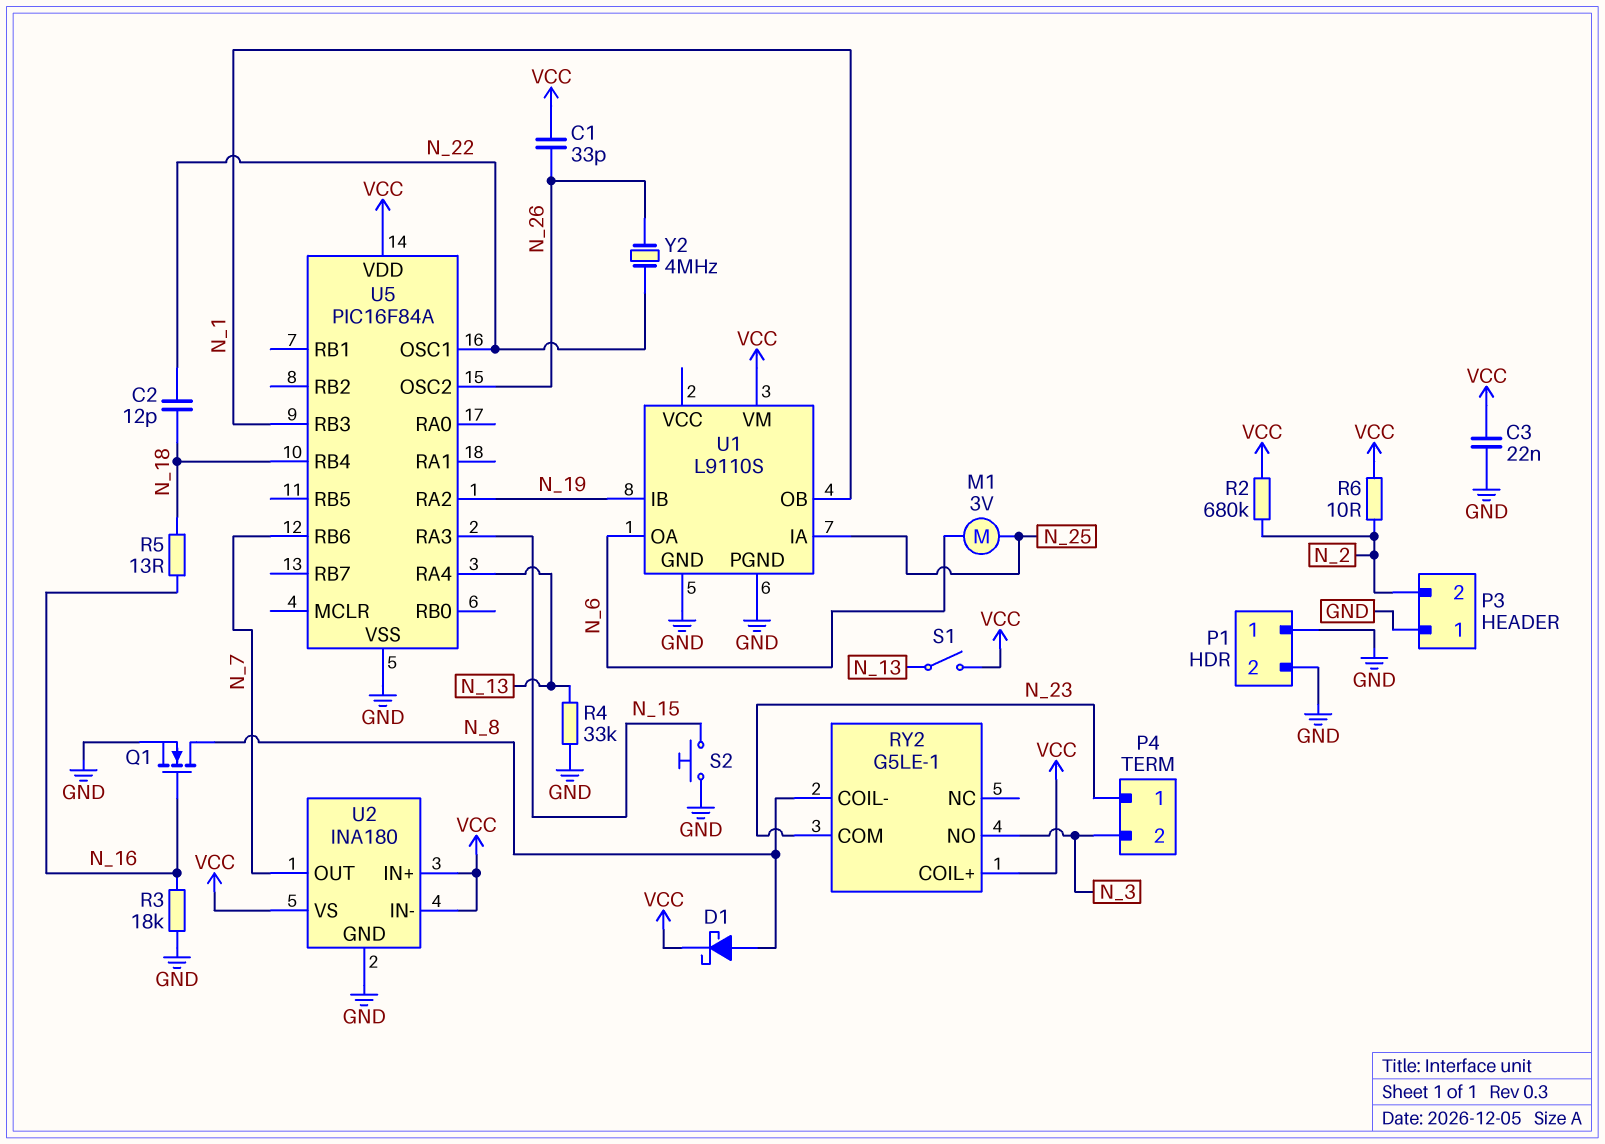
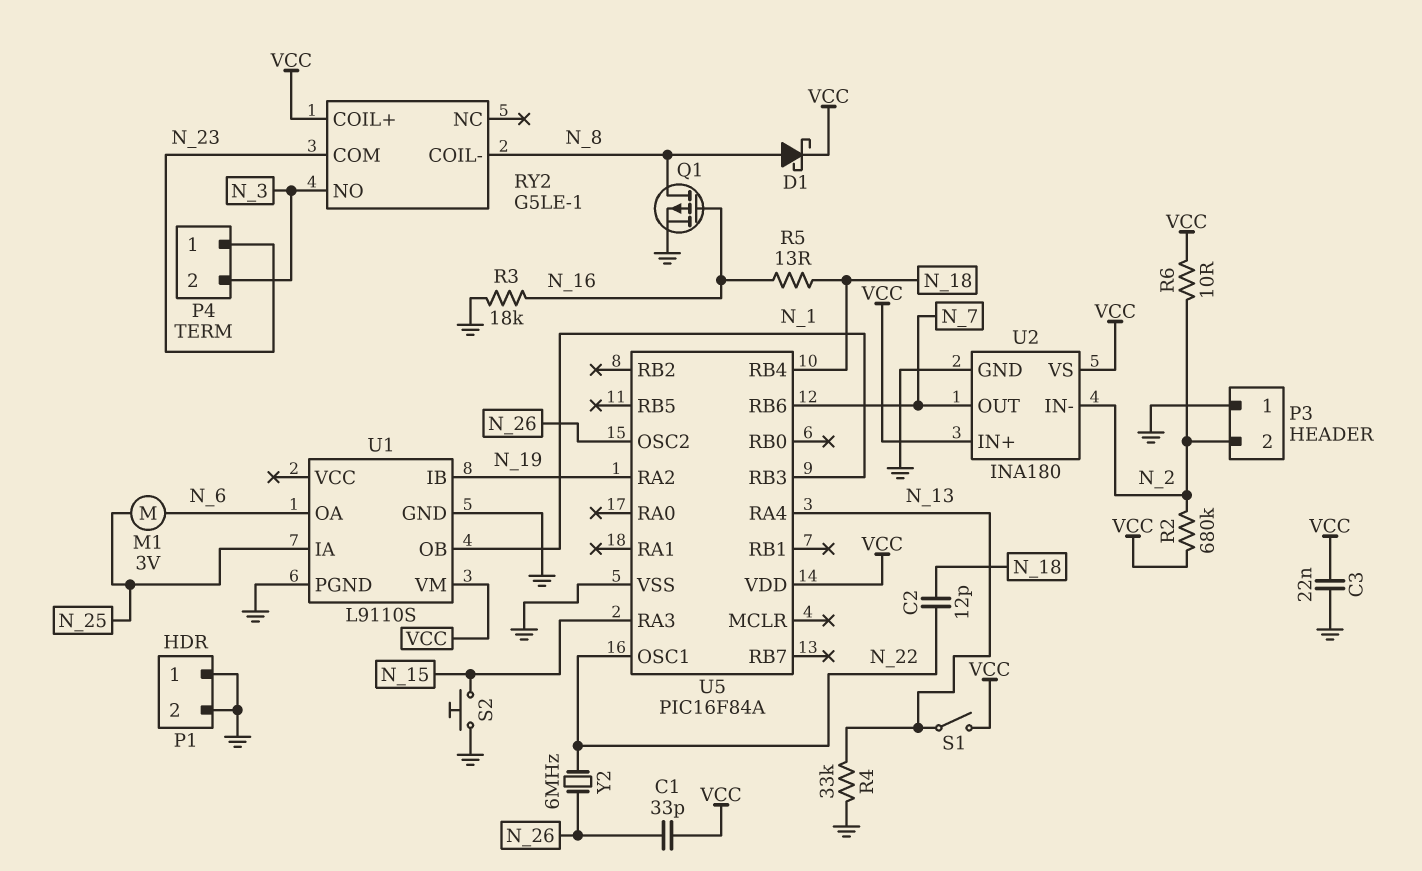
Q1: NMOS (G N_16, D N_8, S GND) -> PMOS (G N_16, D N_8, S GND)
U2 pin IN-: VCC -> N_2
Y2: 4MHz (N_22, N_26) -> 6MHz (N_22, N_26)

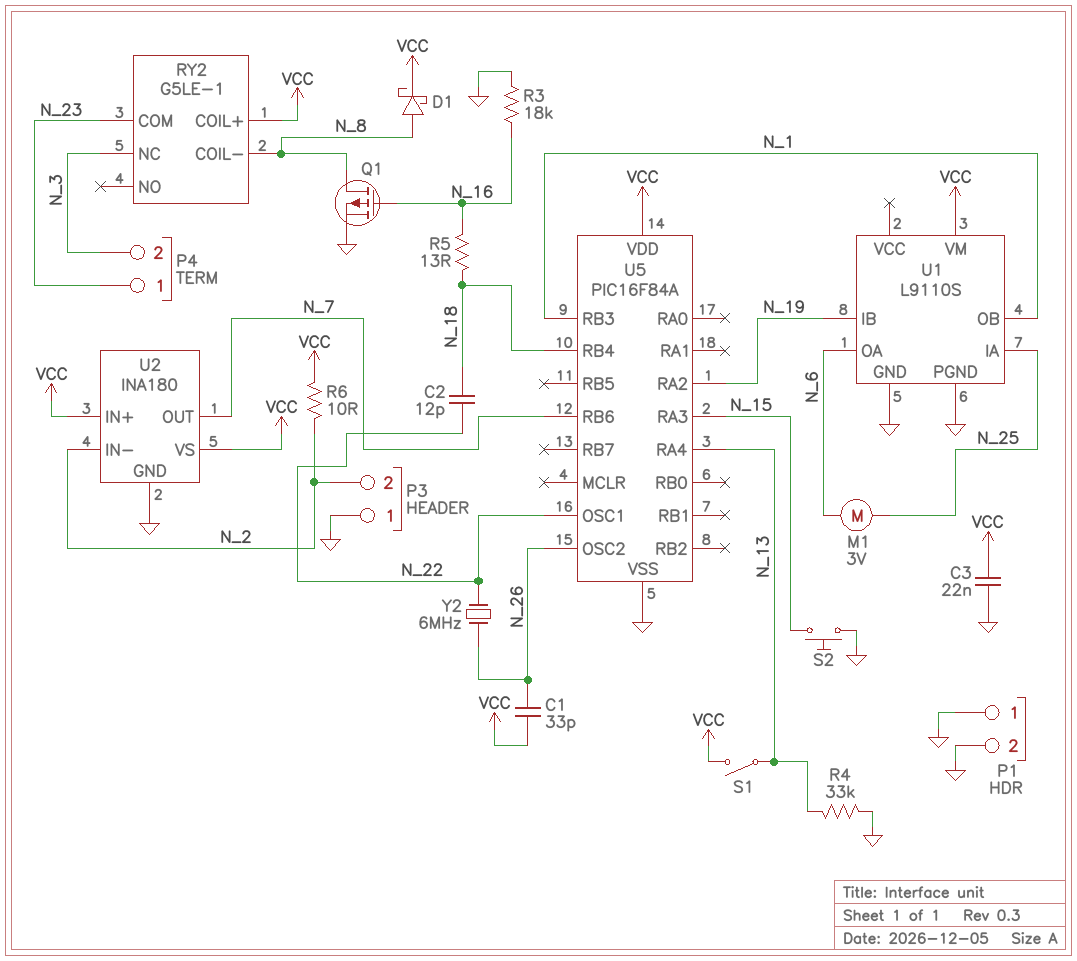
R2: 680k (N_2, VCC) -> none
RY2 pin NC: none -> N_3
RY2 pin NO: N_3 -> none

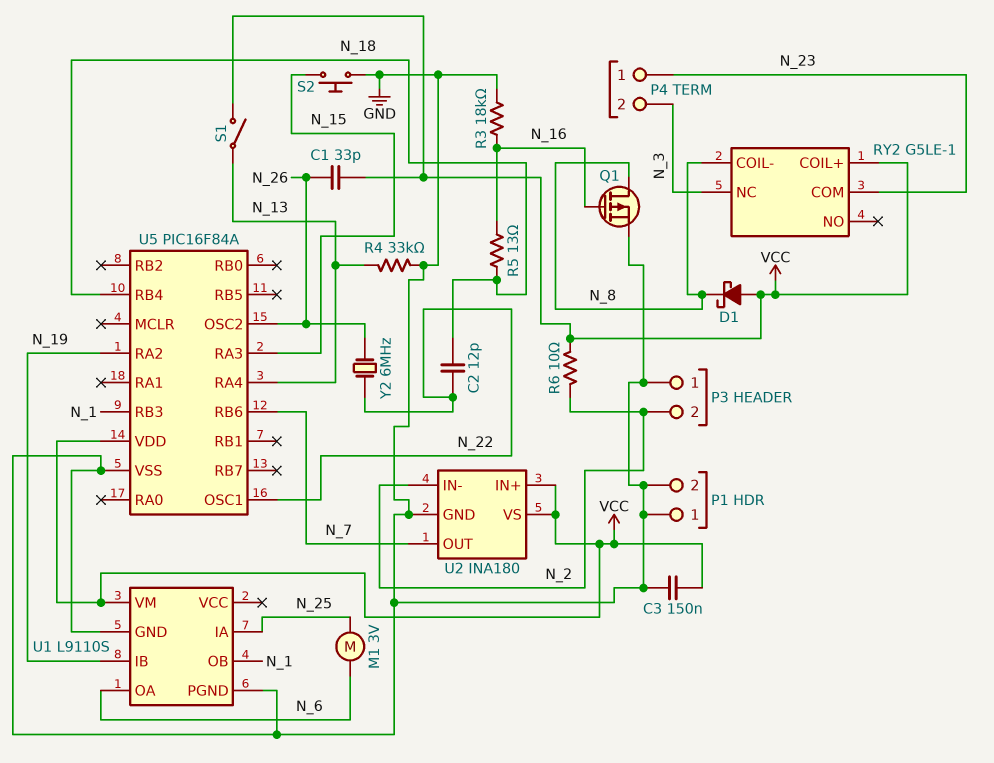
C3: 22nF (GND, VCC) -> 150nF (GND, VCC)
D1: schottky (A N_8, K VCC) -> schottky (A VCC, K N_8)

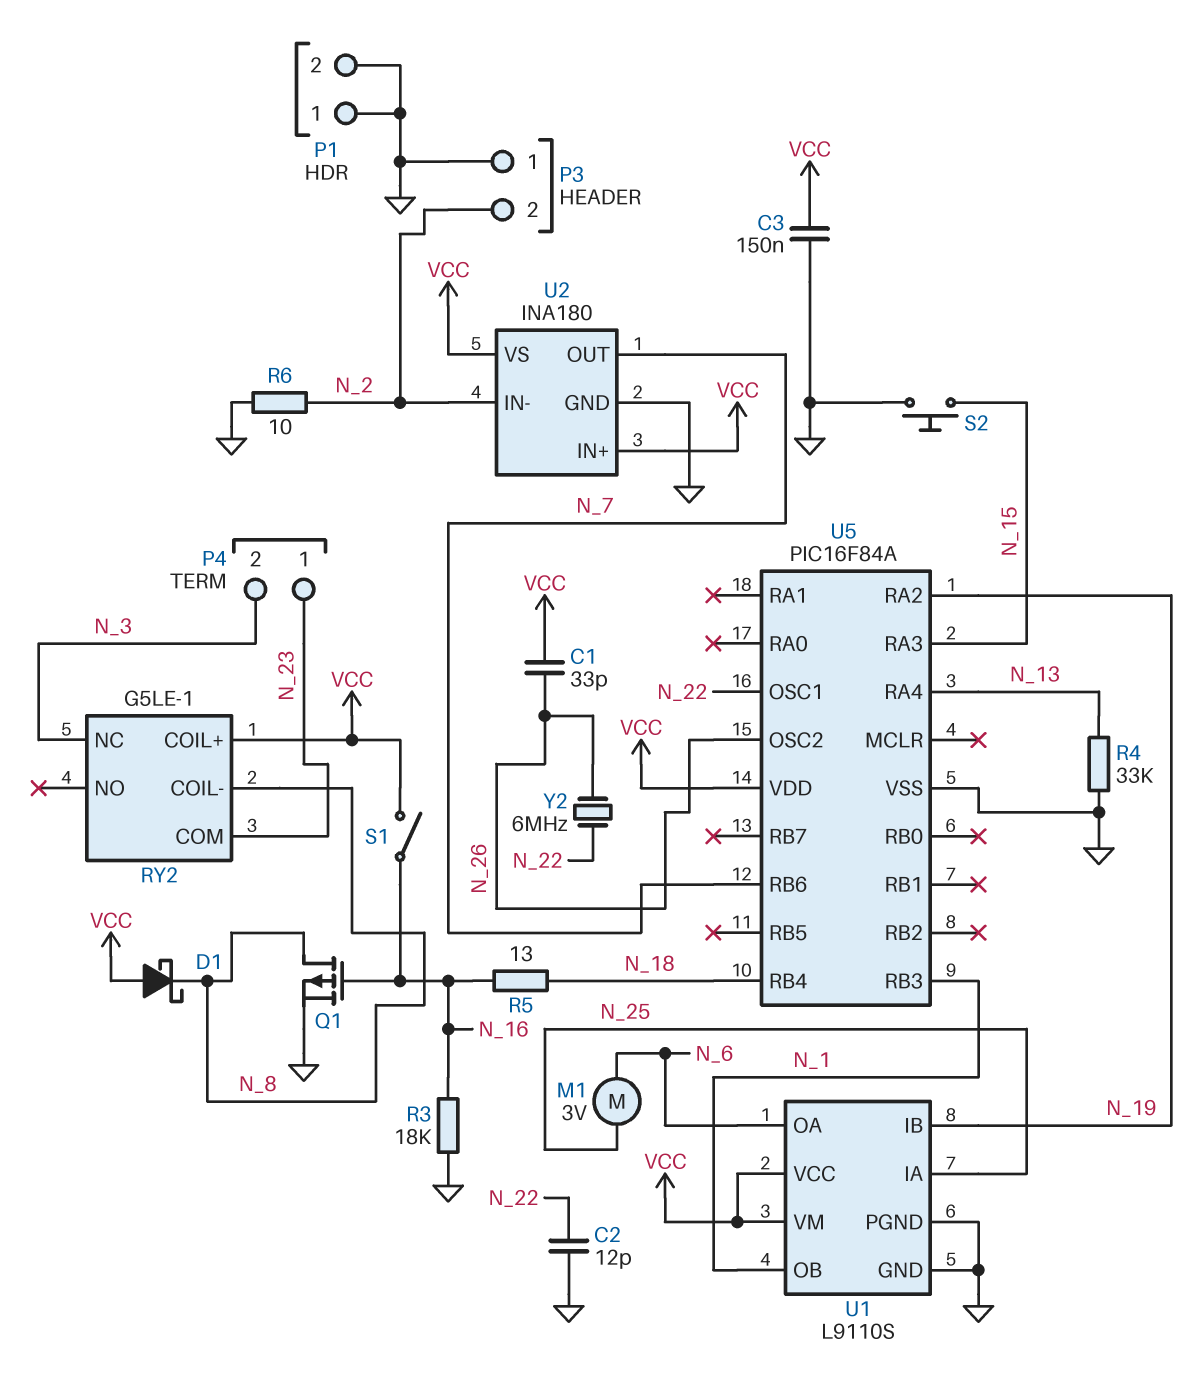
C2: 12pF (N_18, N_22) -> 12pF (GND, N_22)
R6: 10 (N_2, VCC) -> 10 (GND, N_2)
S1: switch (N_13, VCC) -> switch (N_16, VCC)
U1 pin VCC: none -> VCC

